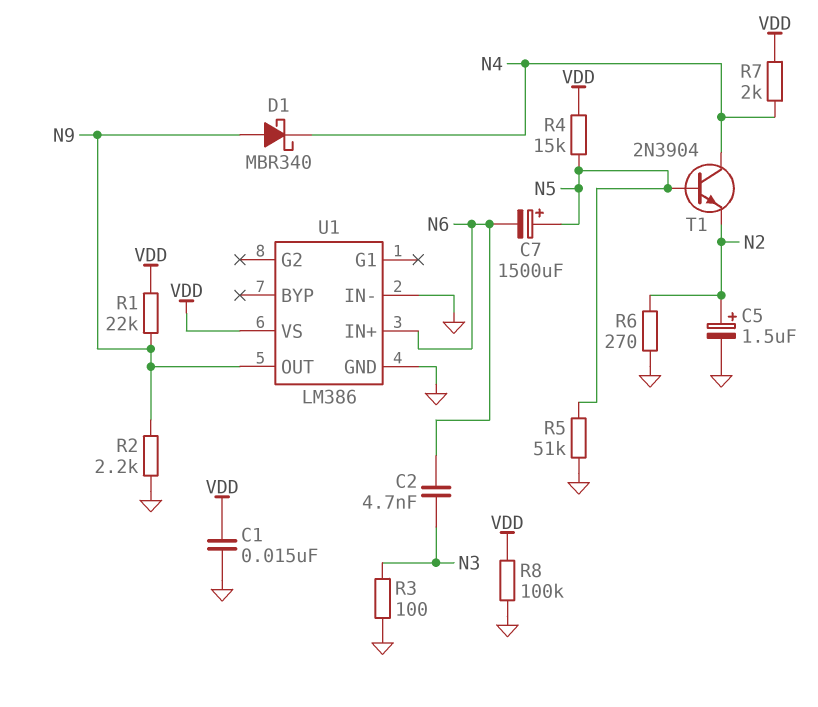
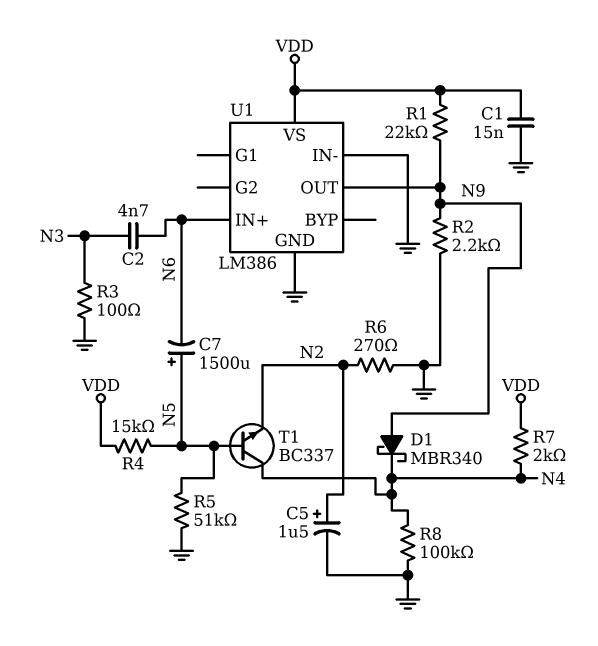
R8: 100k (GND, VDD) -> 100k (GND, N4)
T1: NPN 2N3904 (B N5, C N4, E N2) -> NPN BC337 (B N5, C N4, E N2)

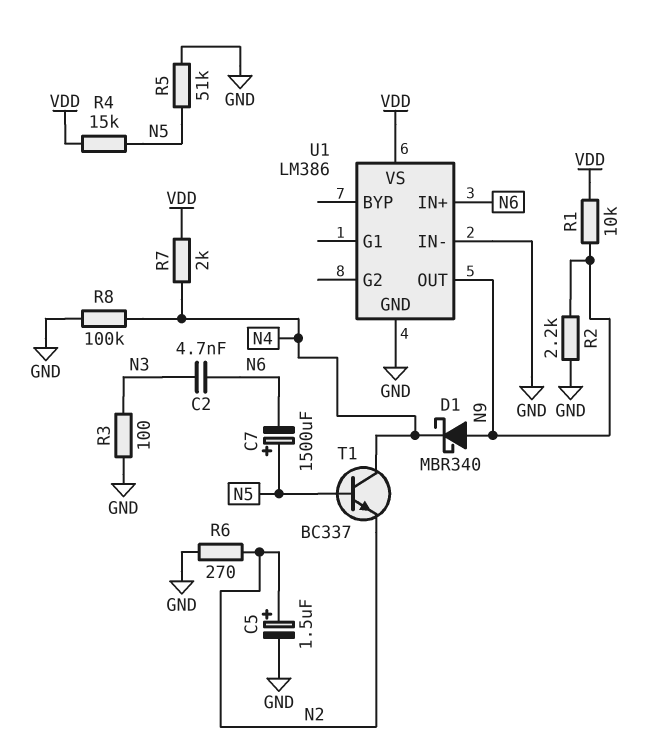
C1: 15nF (GND, VDD) -> none
R1: 22k (N9, VDD) -> 10k (N9, VDD)

